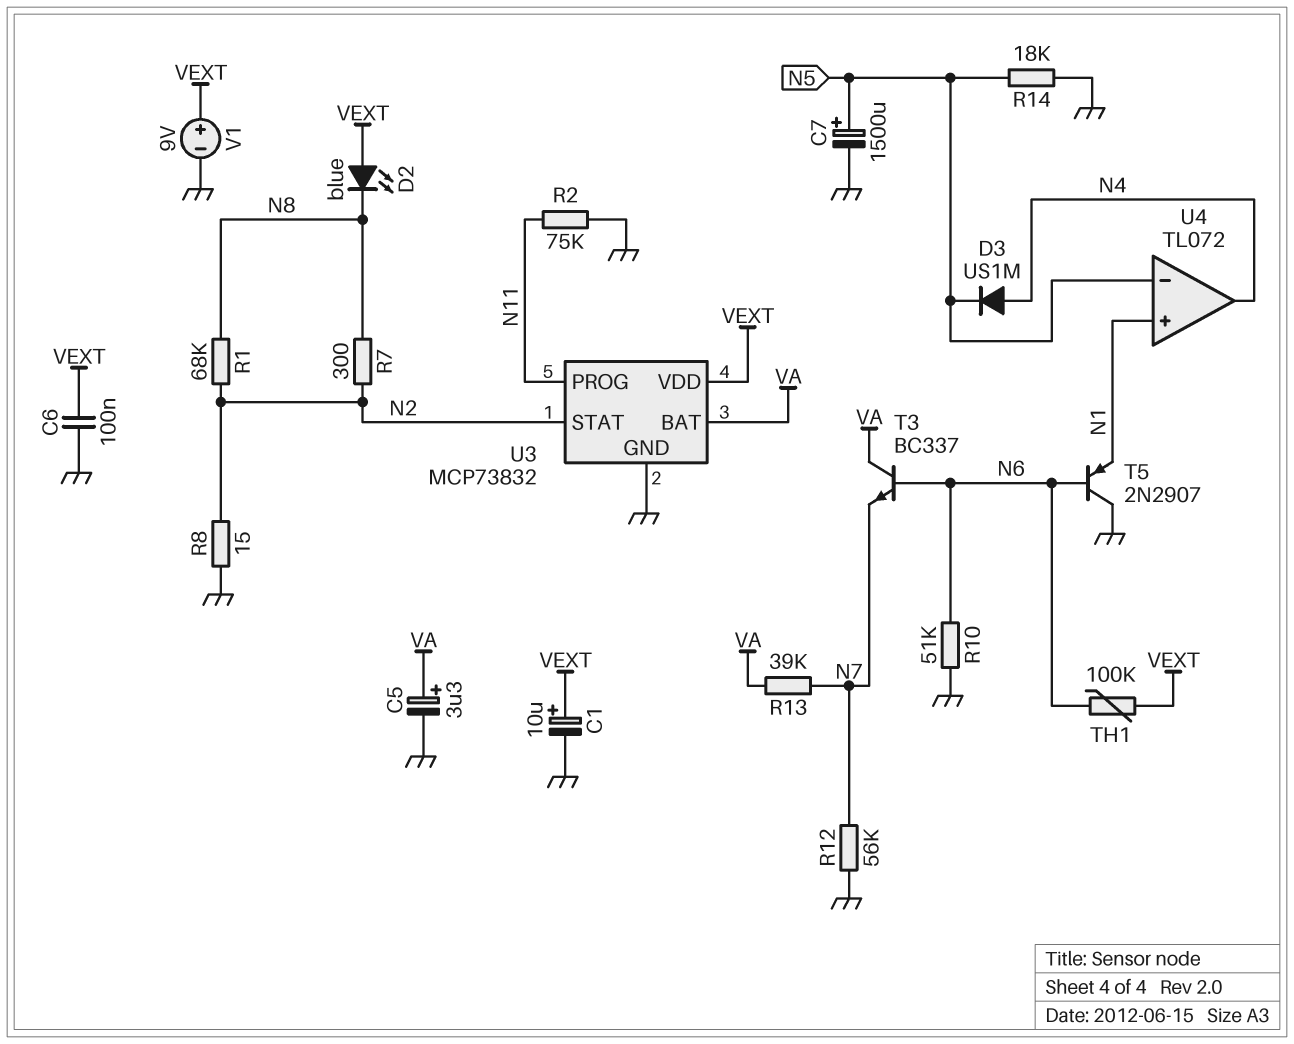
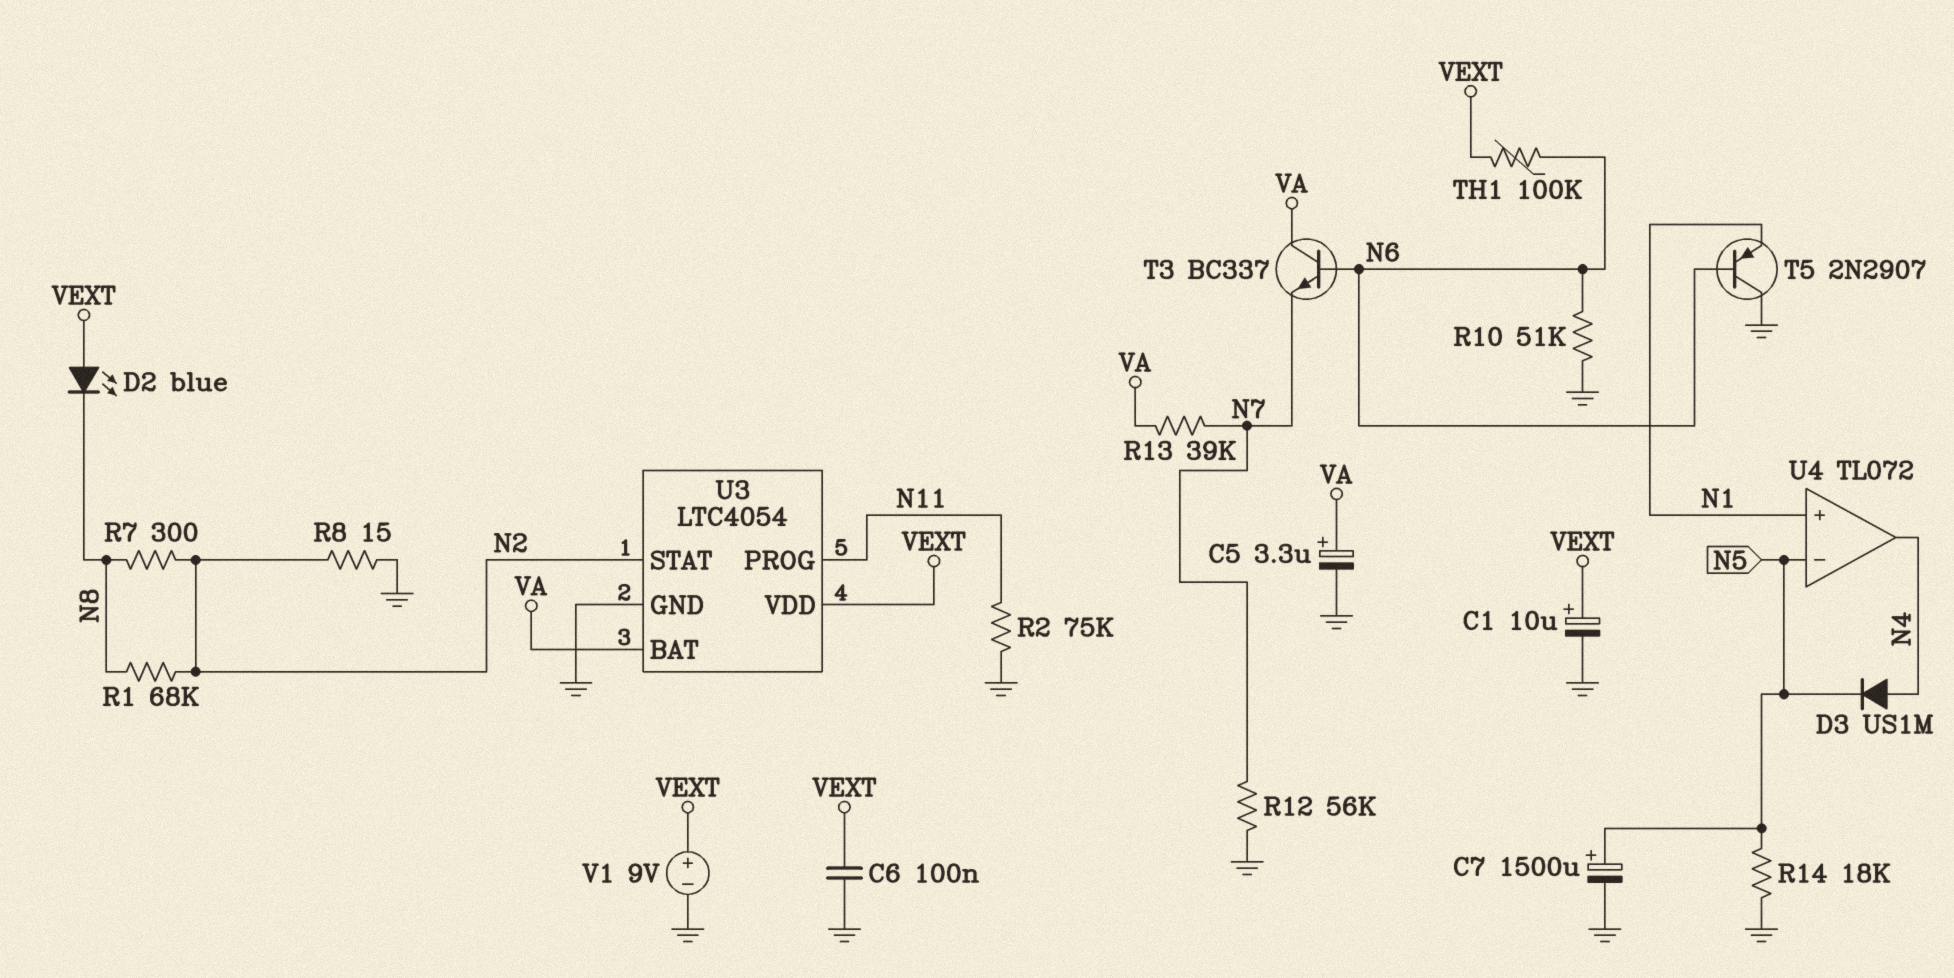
U3: MCP73832 -> LTC4054

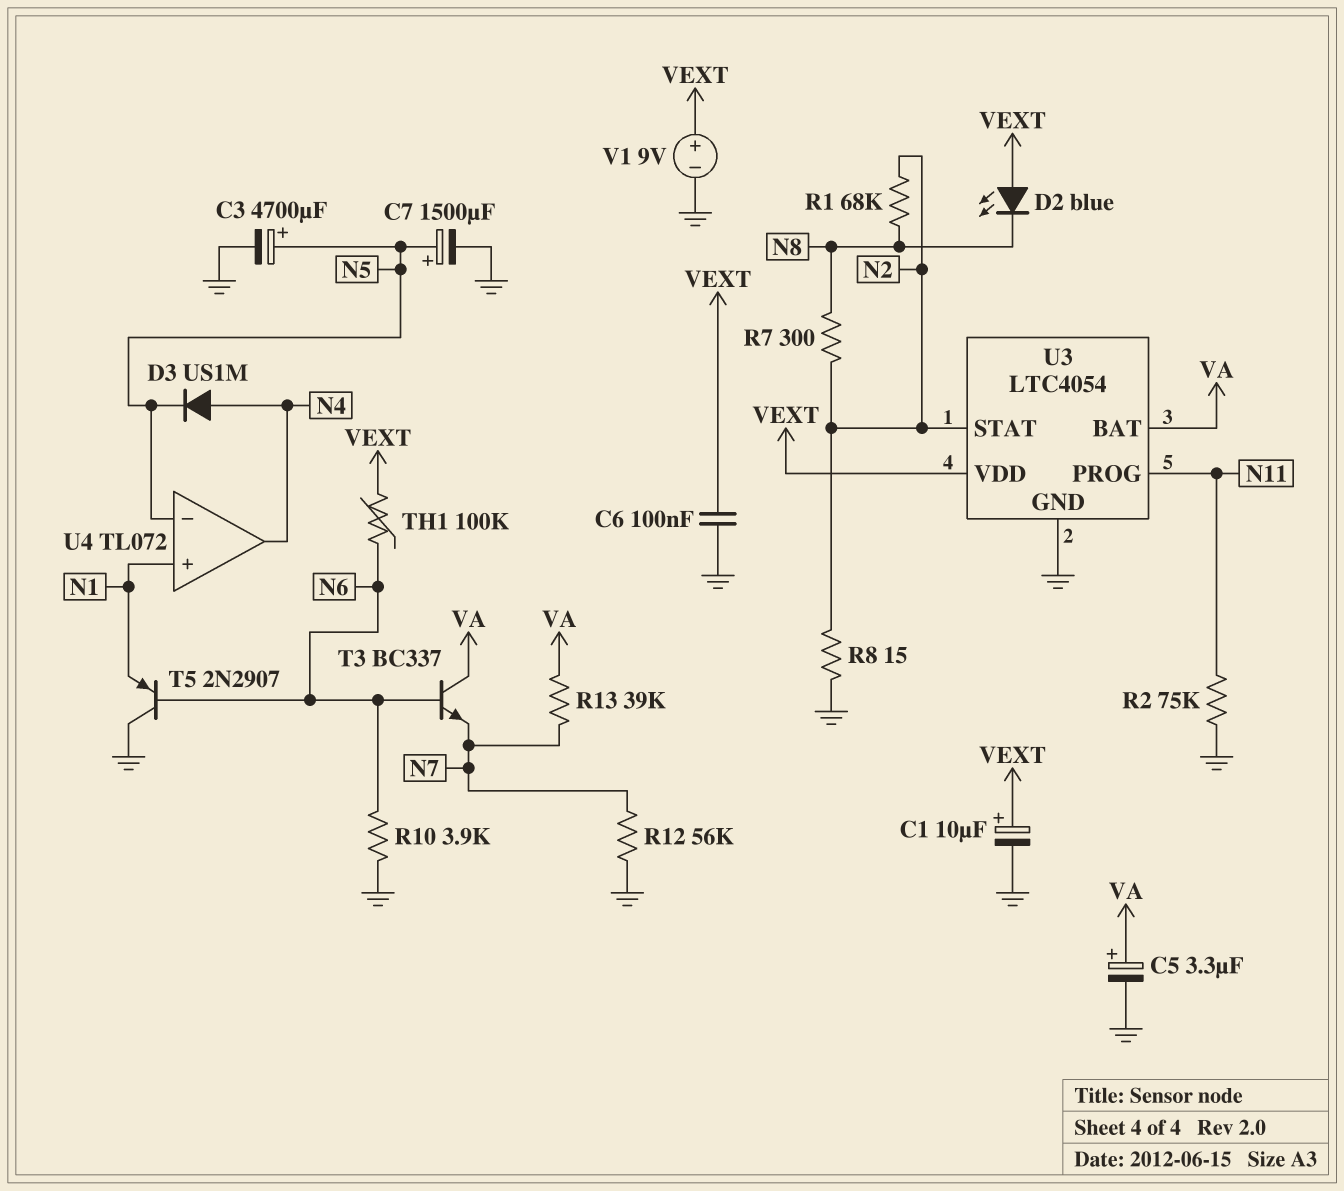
C3: none -> 4700uF (plus N5, minus GND)
R10: 51k (GND, N6) -> 3.9k (GND, N6)
R14: 18k (GND, N5) -> none

